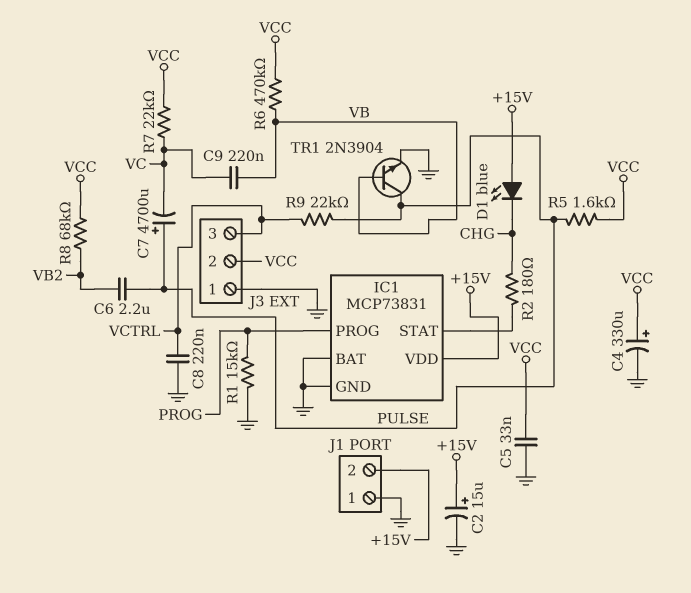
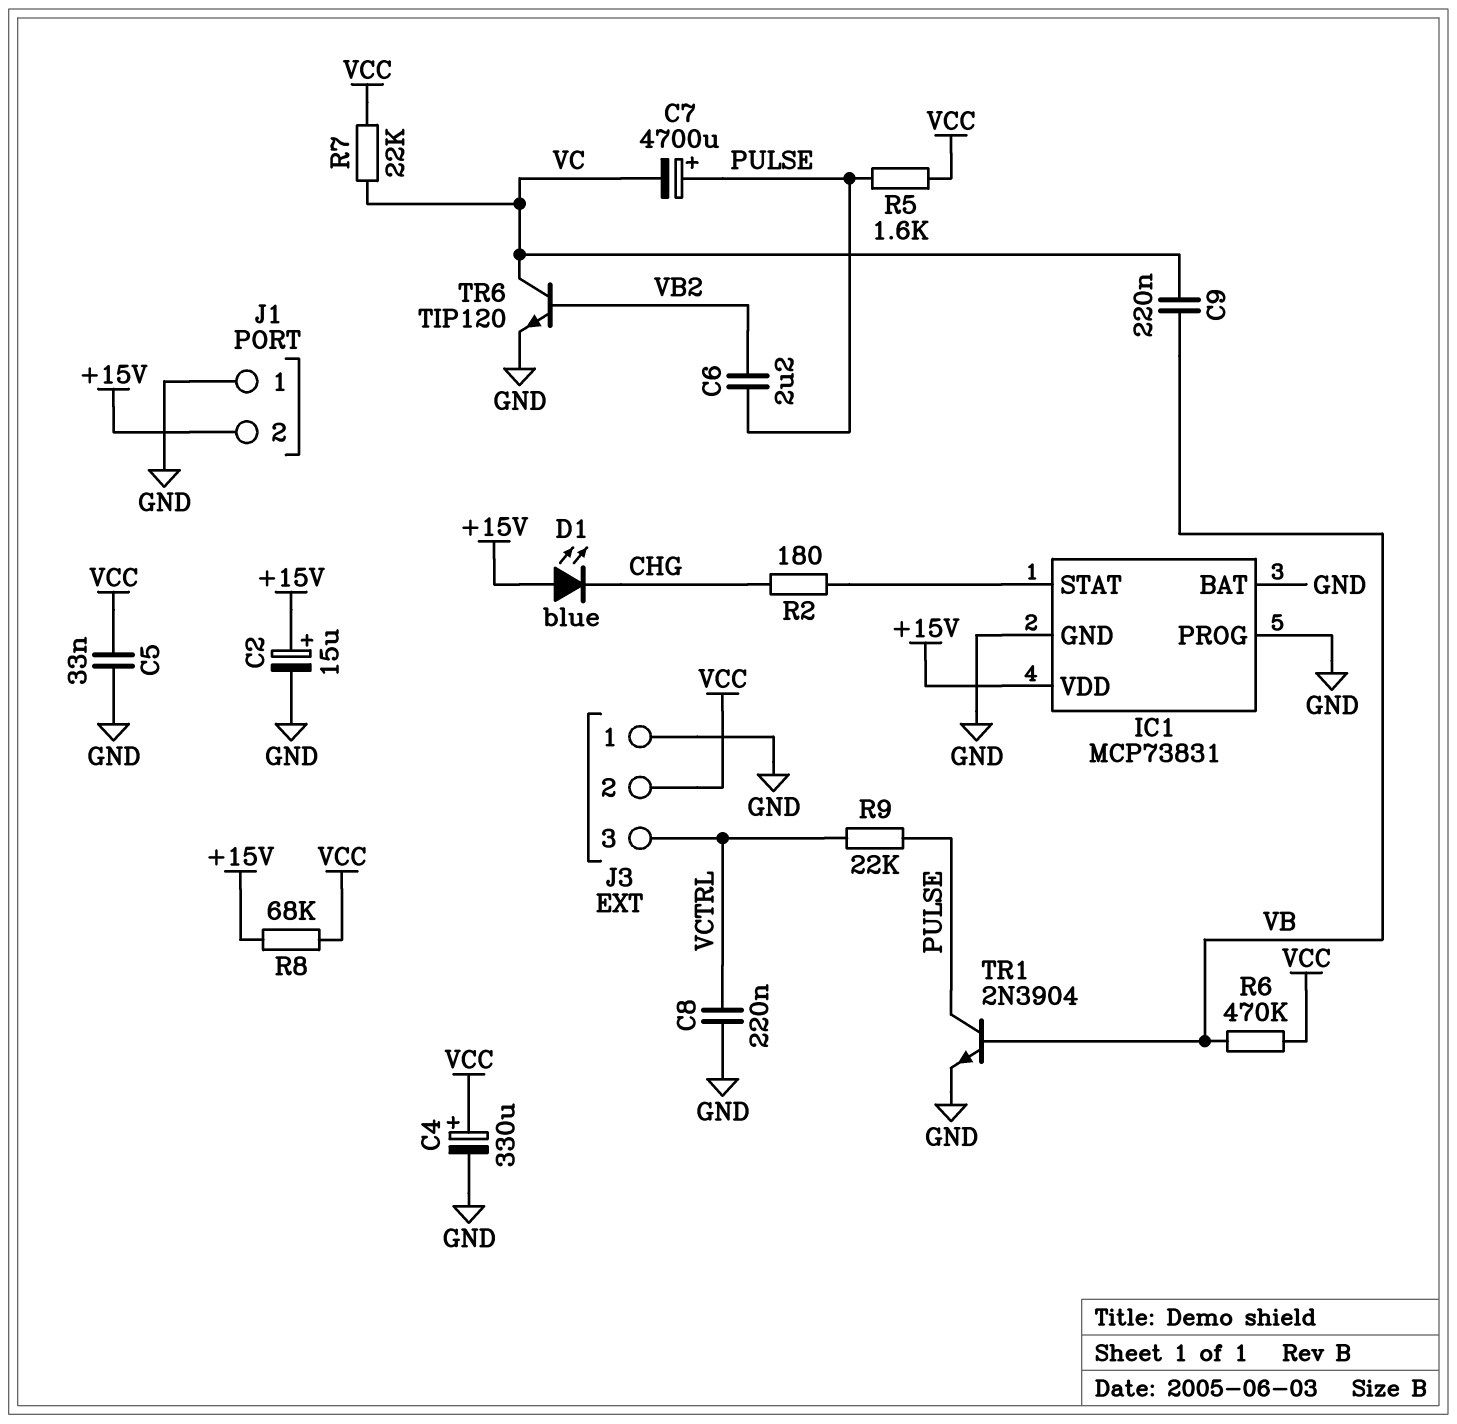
IC1 pin PROG: PROG -> GND
R1: 15k (GND, PROG) -> none
R8: 68k (VB2, VCC) -> 68k (+15V, VCC)
TR6: none -> NPN TIP120 (B VB2, C VC, E GND)

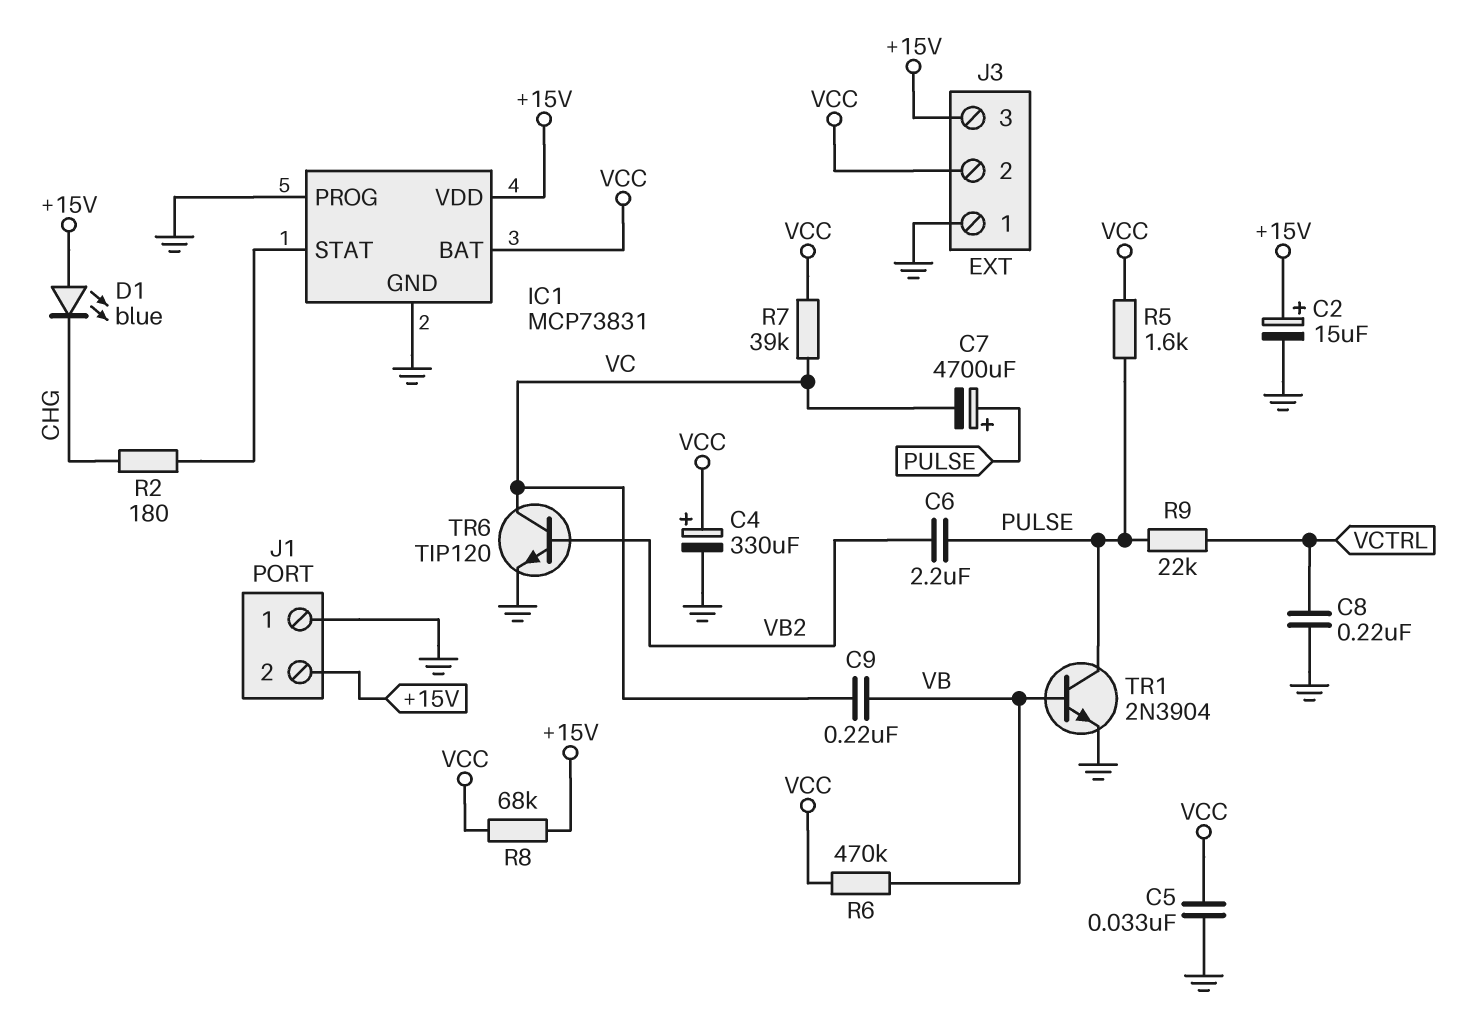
IC1 pin BAT: GND -> VCC
J3 pin 3: VCTRL -> +15V
R7: 22k (VC, VCC) -> 39k (VC, VCC)

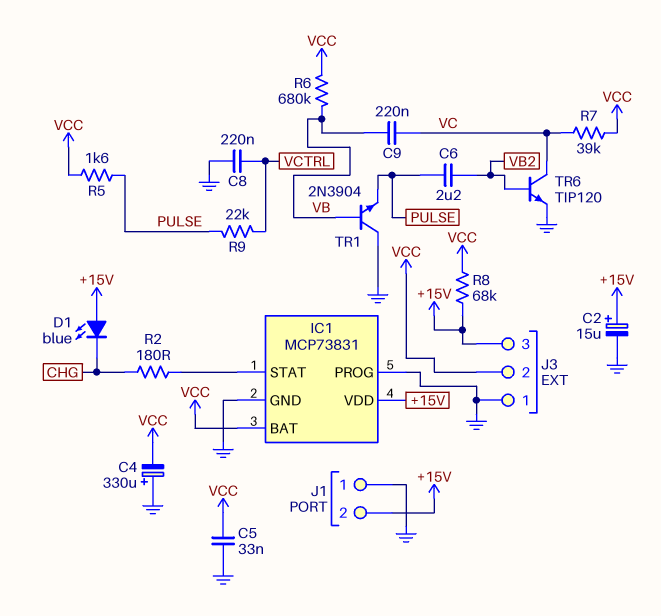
C4: 330uF (plus VCC, minus GND) -> 330uF (plus GND, minus VCC)
C7: 4700uF (plus PULSE, minus VC) -> none
R6: 470k (VB, VCC) -> 680k (VB, VCC)
TR1: NPN 2N3904 (B VB, C PULSE, E GND) -> NPN 2N3904 (B VB, C GND, E PULSE)

